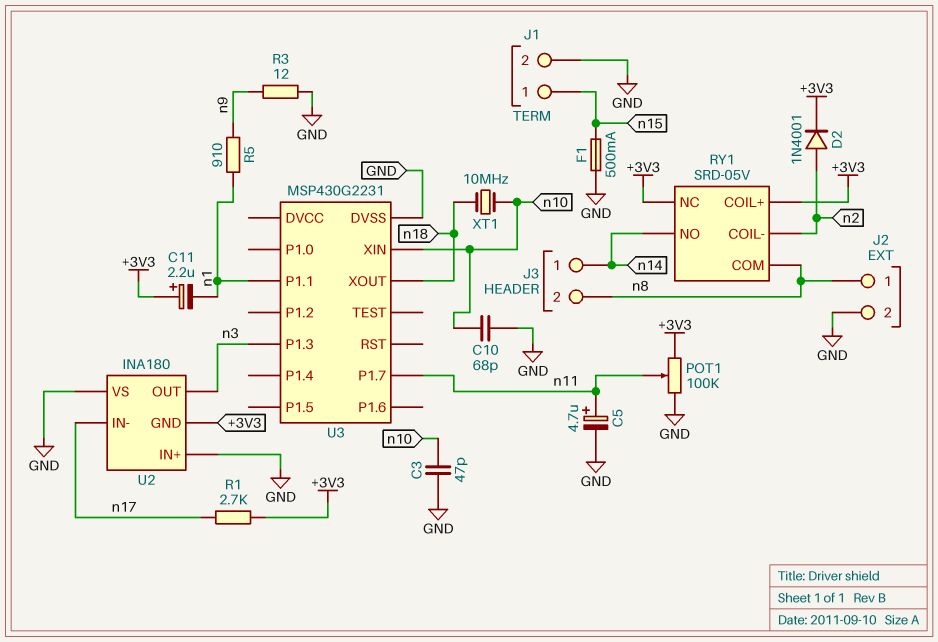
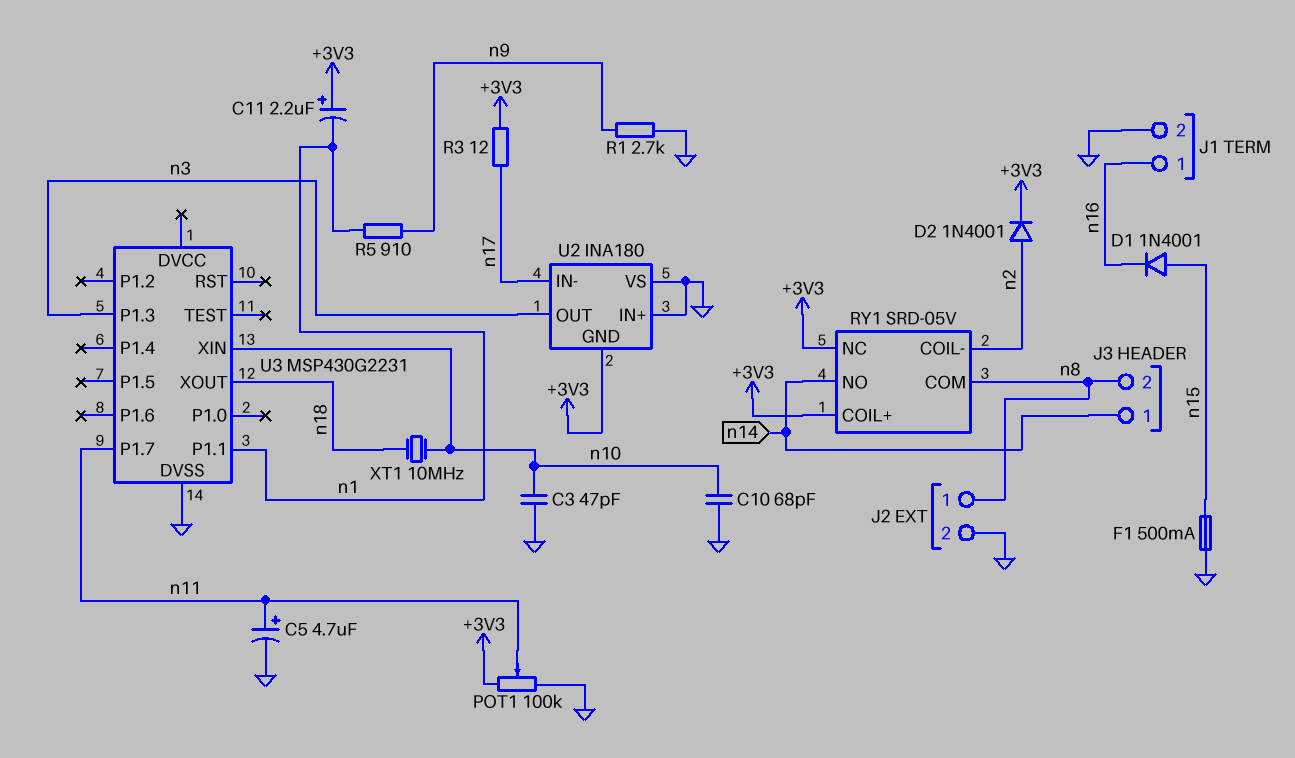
D1: none -> diode 1N4001 (A n15, K n16)
J1 pin 1: n15 -> n16
R1: 2.7k (+3V3, n17) -> 2.7k (GND, n9)
R3: 12 (GND, n9) -> 12 (+3V3, n17)

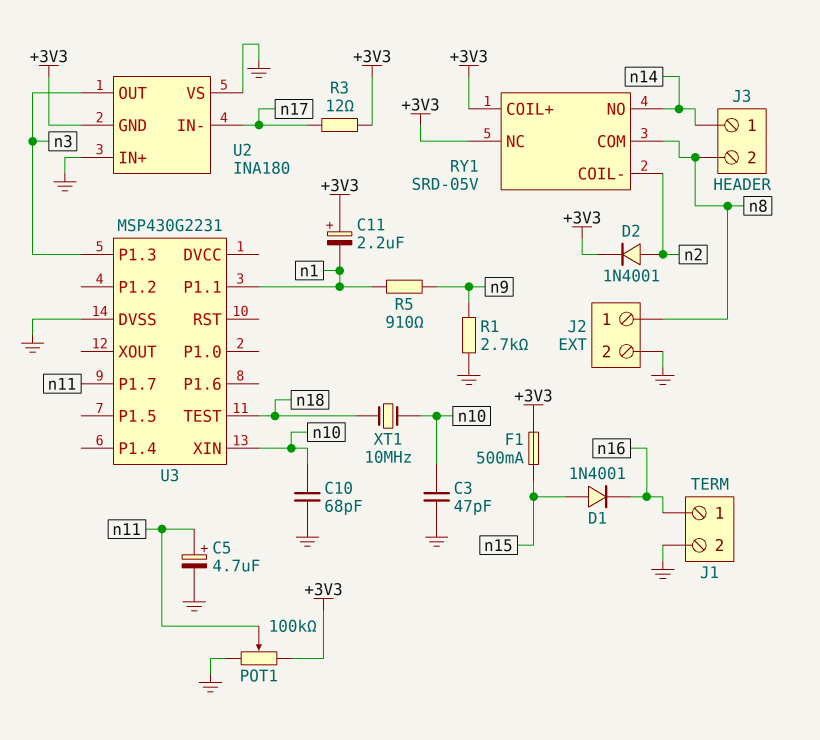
F1: 500mA (GND, n15) -> 500mA (+3V3, n15)
U3 pin TEST: none -> n18
U3 pin XOUT: n18 -> none

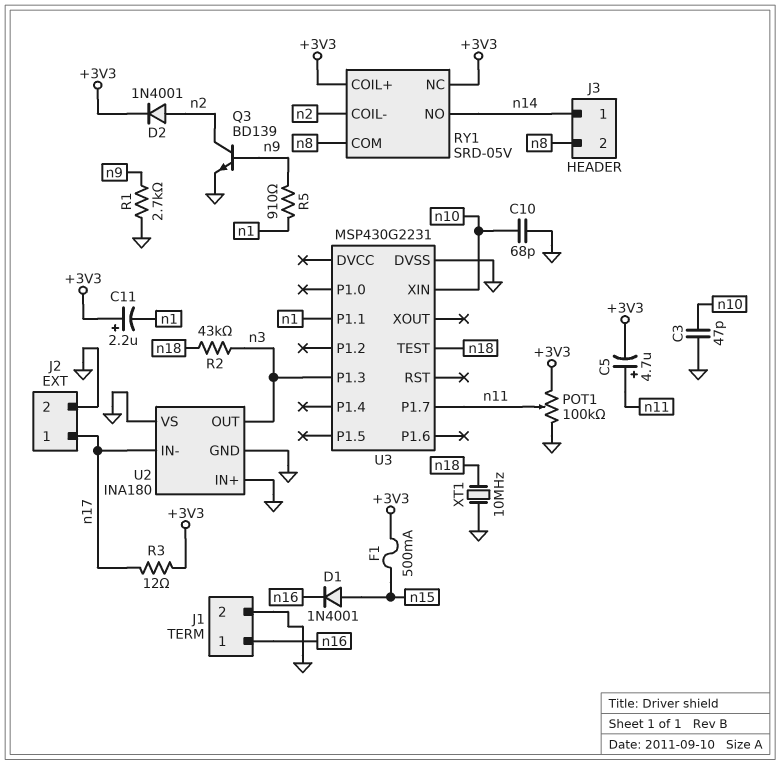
C5: 4.7uF (plus n11, minus GND) -> 4.7uF (plus n11, minus +3V3)
J2 pin 1: n8 -> n17
Q3: none -> NPN BD139 (B n9, C n2, E GND)
R2: none -> 43k (n3, n18)
U2 pin GND: +3V3 -> GND
XT1: 10MHz (n10, n18) -> 10MHz (GND, n18)

